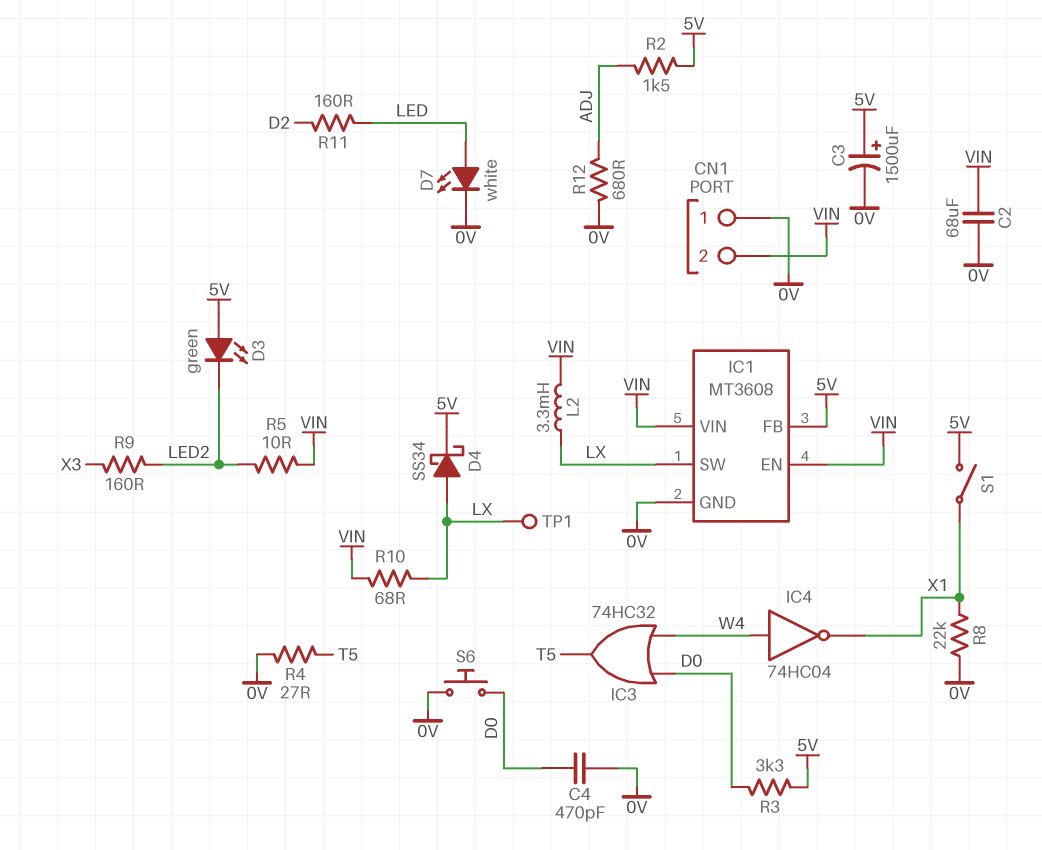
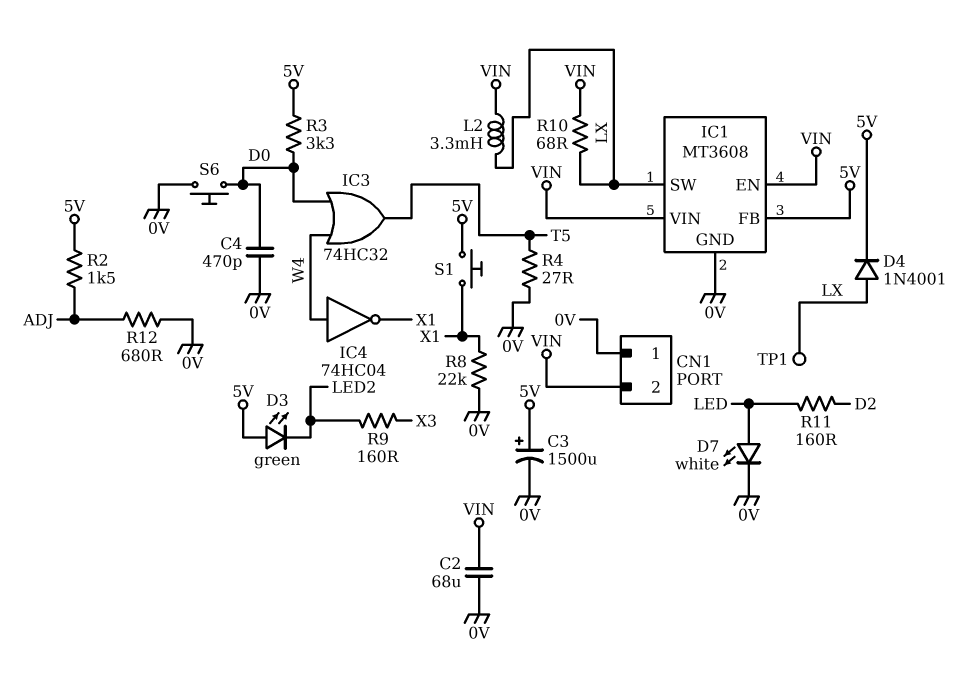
D4: schottky SS34 (A LX, K 5V) -> diode 1N4001 (A LX, K 5V)
R5: 10 (LED2, VIN) -> none
S1: switch (5V, X1) -> button (5V, X1)

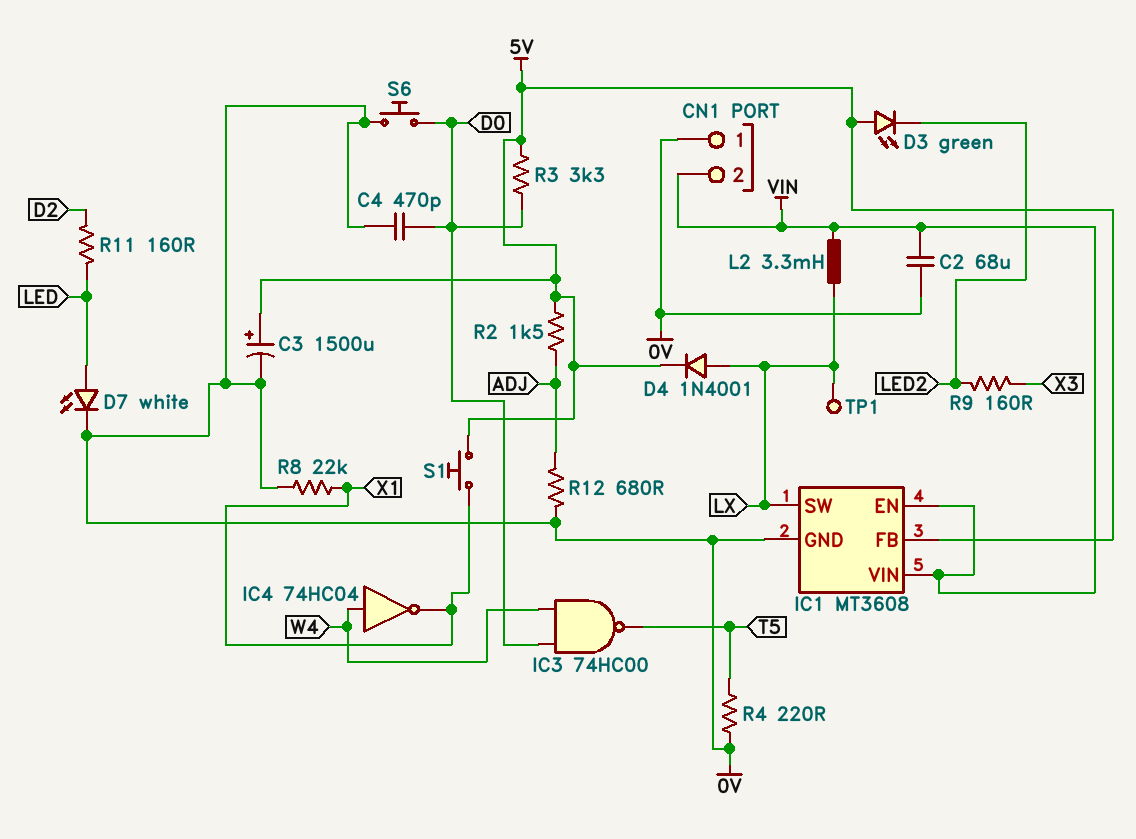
IC3: OR 74HC32 (in D0, in W4, out T5) -> NAND 74HC00 (in D0, in W4, out T5)
R4: 27 (0V, T5) -> 220 (0V, T5)
R10: 68 (LX, VIN) -> none

